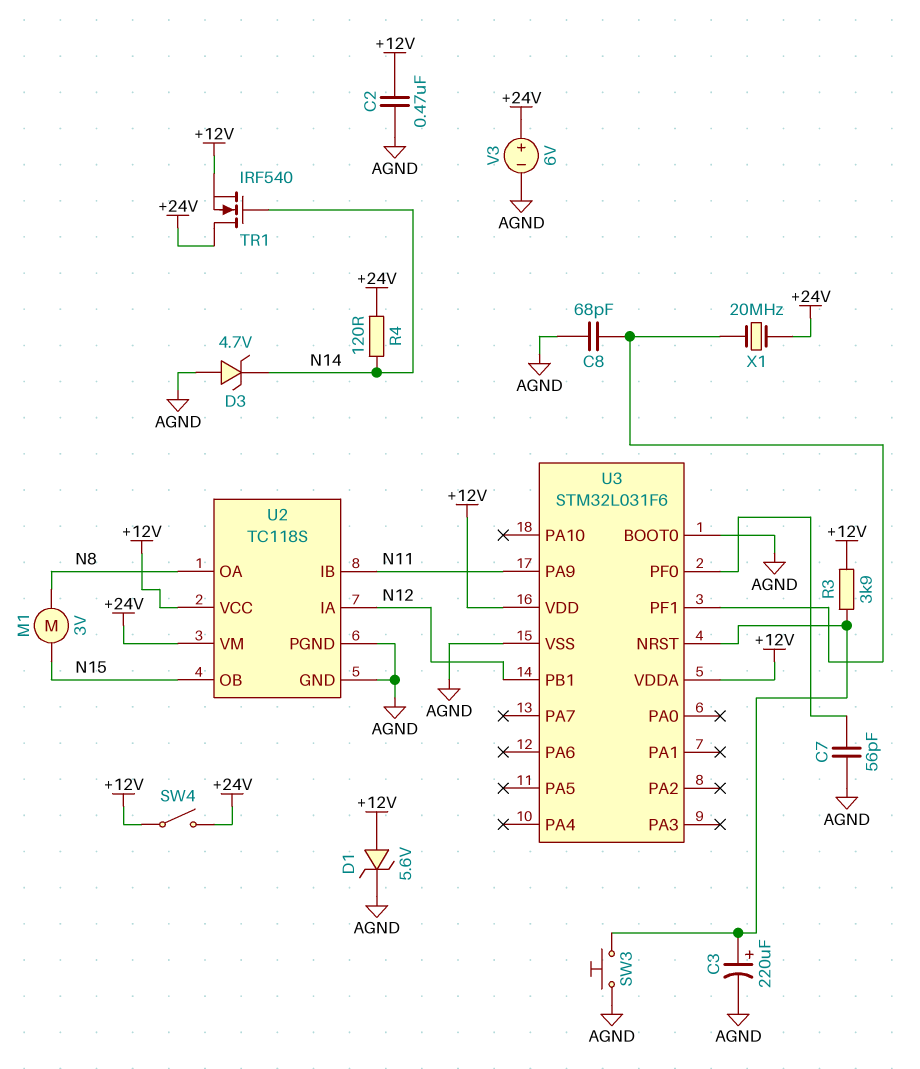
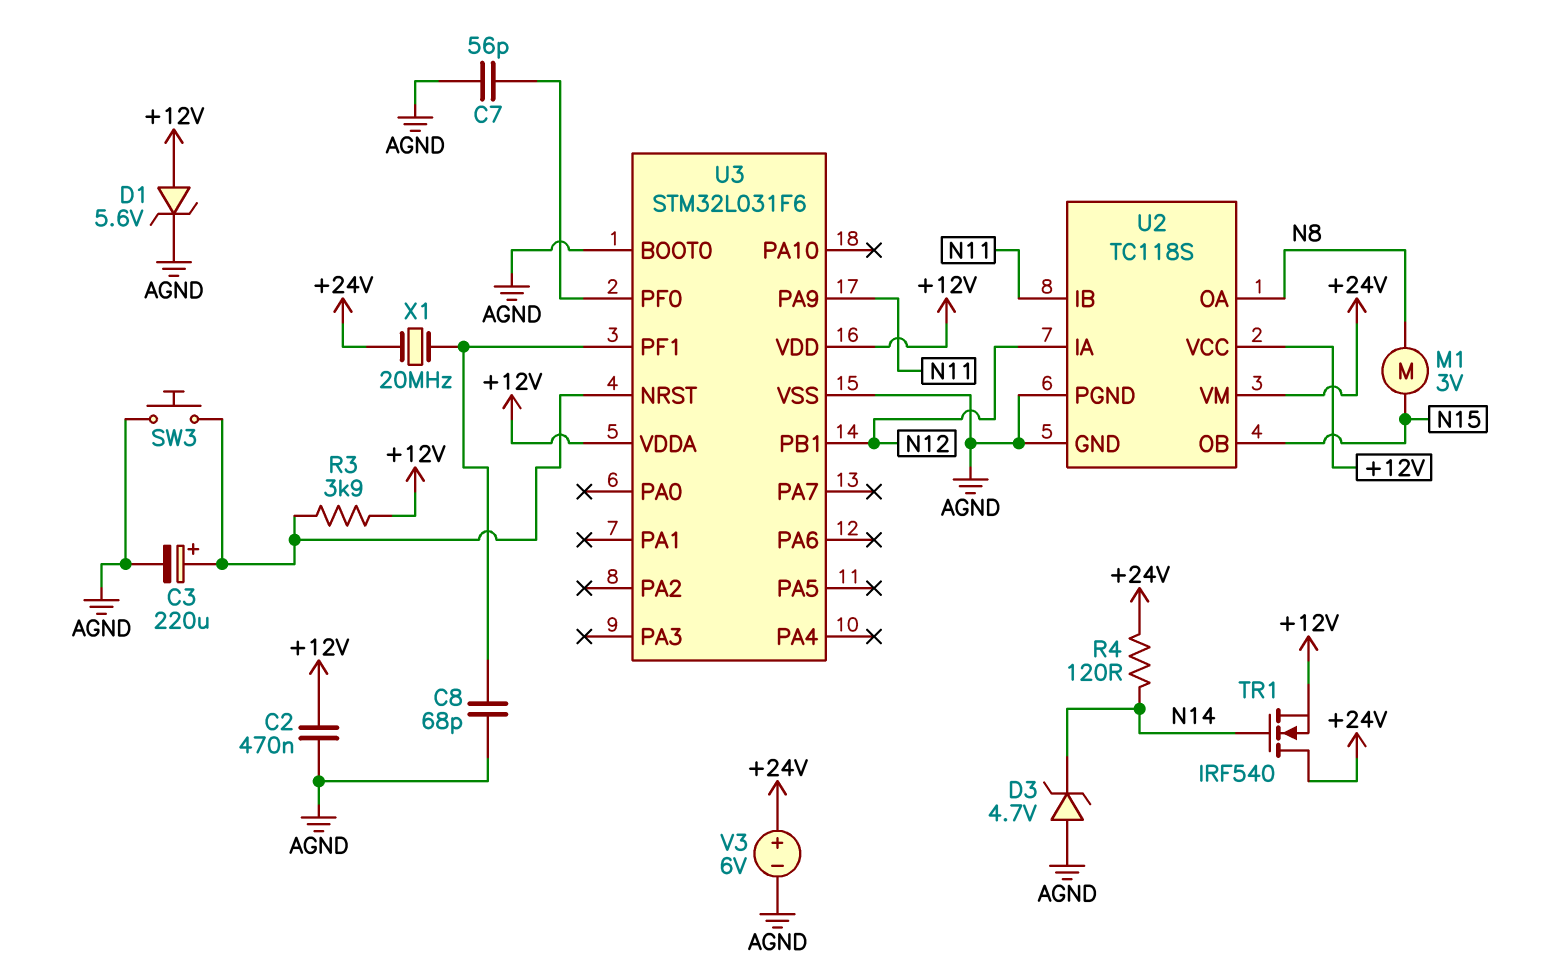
SW4: switch (+12V, +24V) -> none

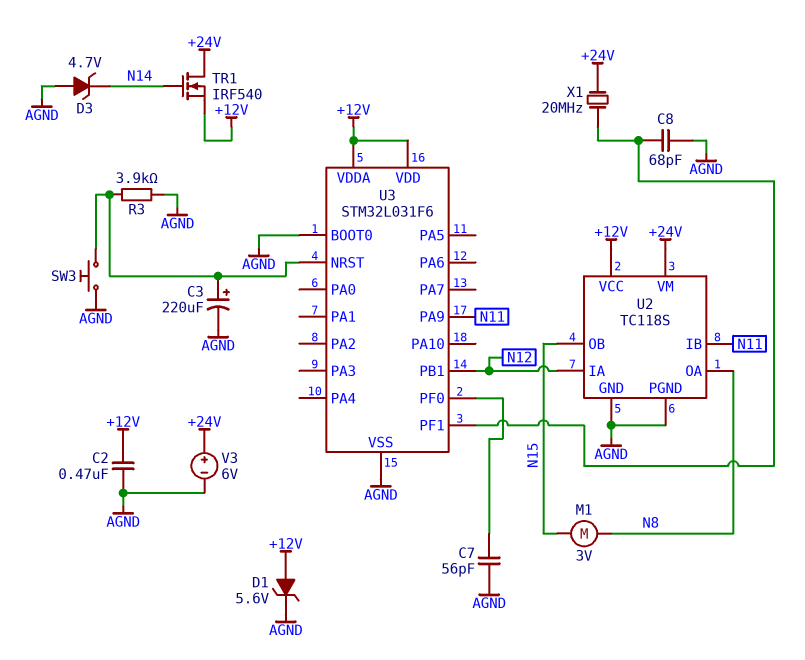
R3: 3.9k (+12V, U3/NRST) -> 3.9k (AGND, U3/NRST)
R4: 120 (+24V, N14) -> none

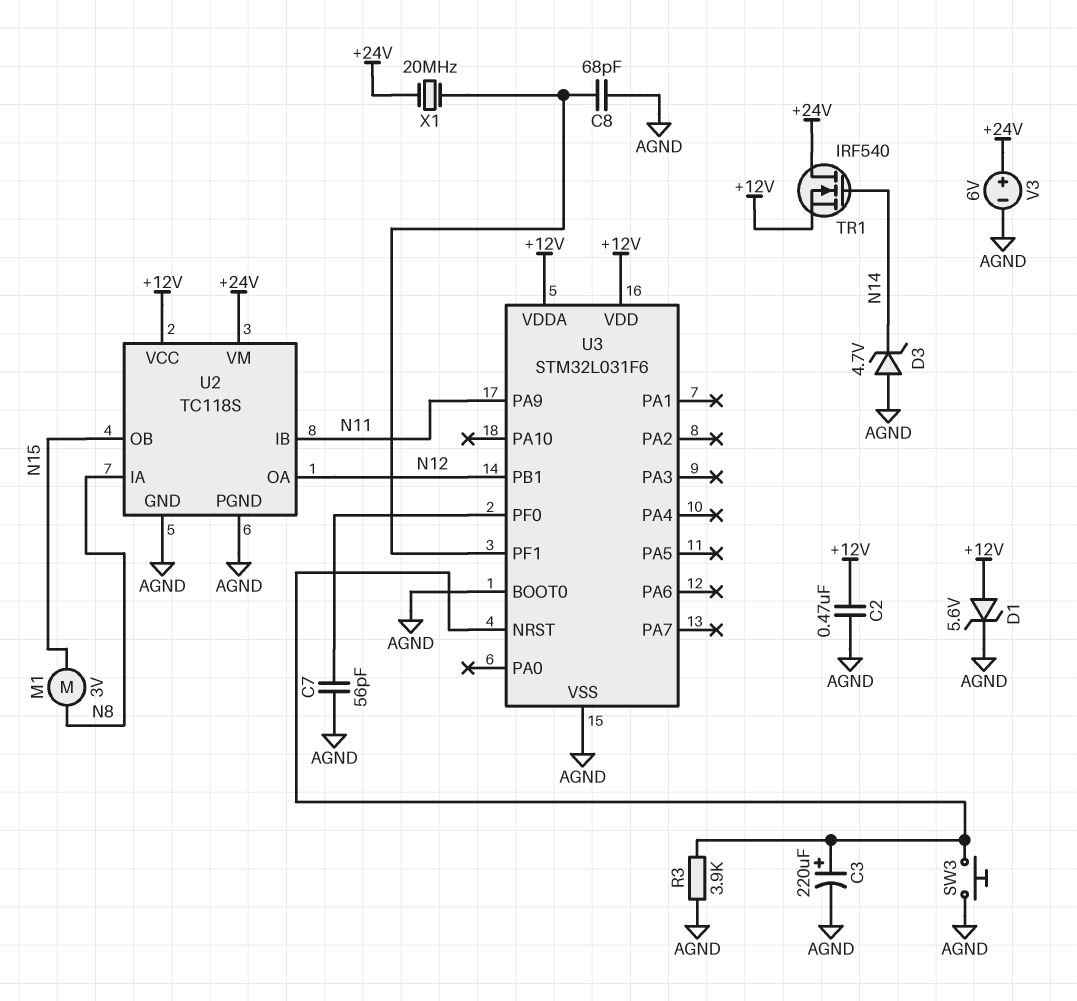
U2 pin IA: N12 -> N8
U2 pin OA: N8 -> N12

